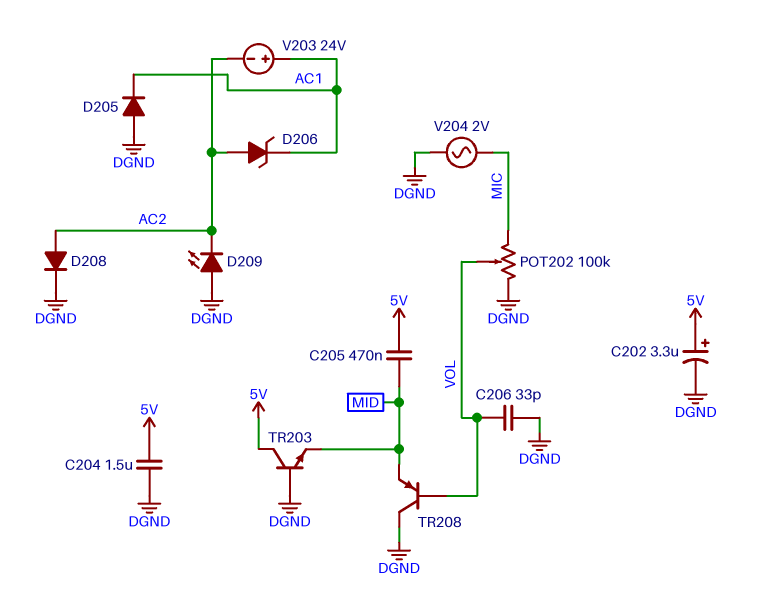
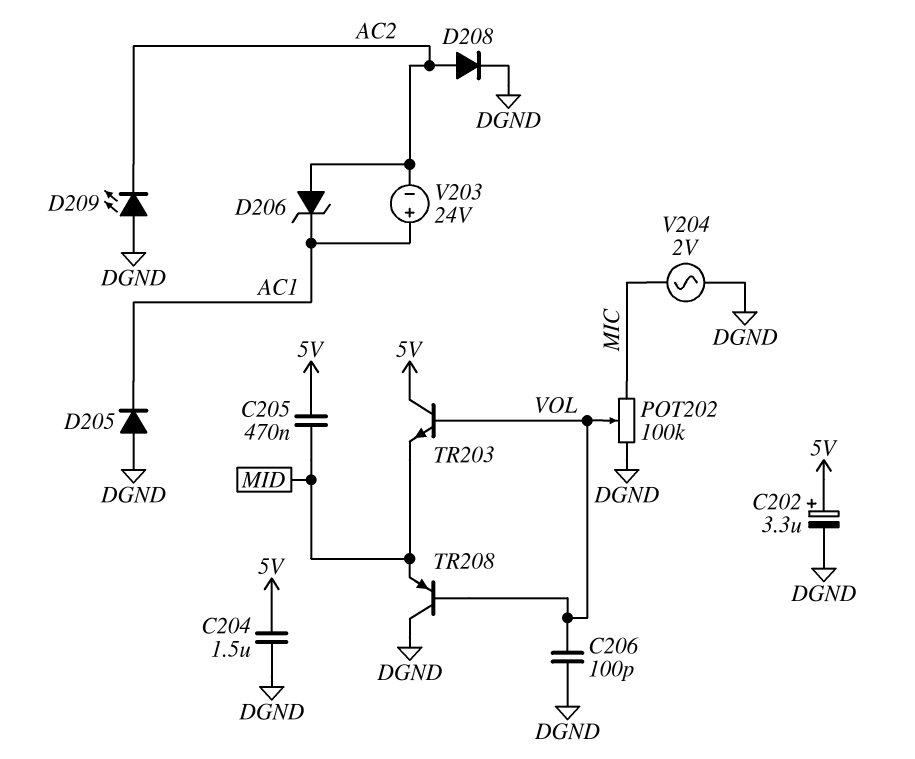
C206: 33pF (DGND, VOL) -> 100pF (DGND, VOL)
TR203: NPN (B DGND, C 5V, E MID) -> NPN (B VOL, C 5V, E MID)

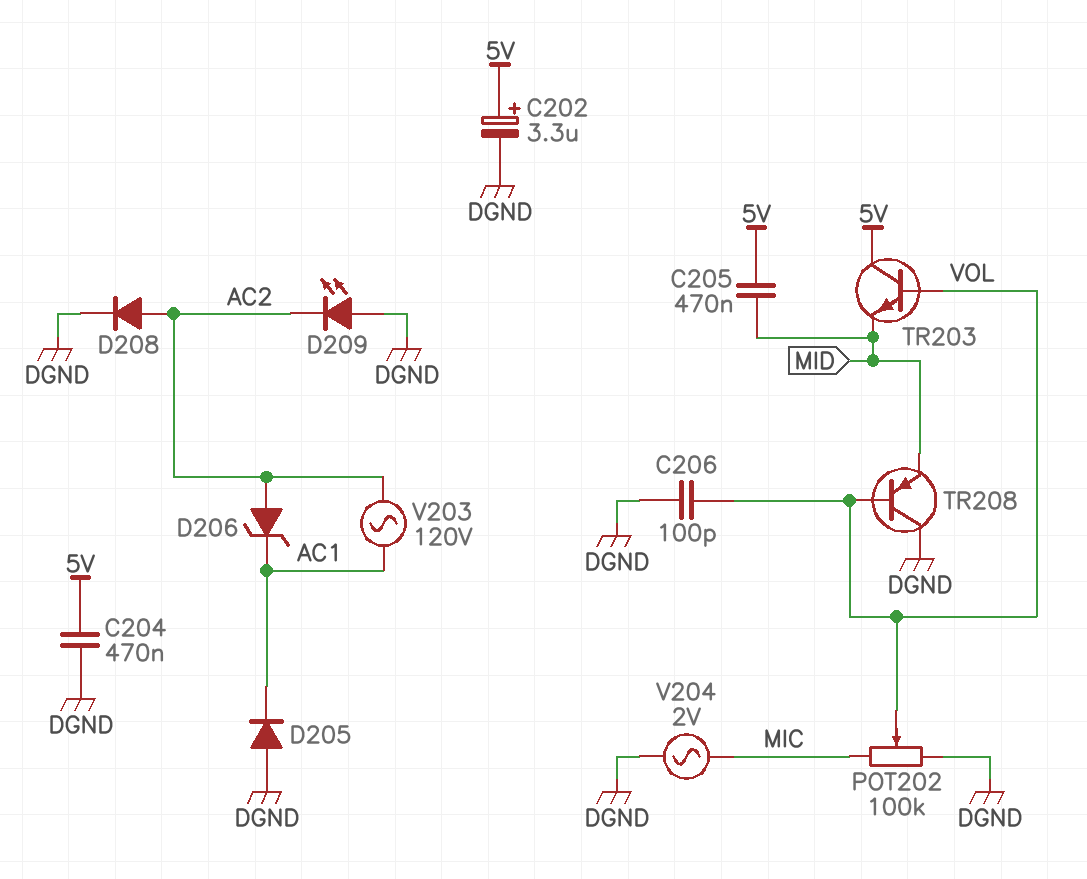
C204: 1.5uF (5V, DGND) -> 470nF (5V, DGND)
V203: 24V (plus AC1, minus AC2) -> AC 120V (AC1, AC2)

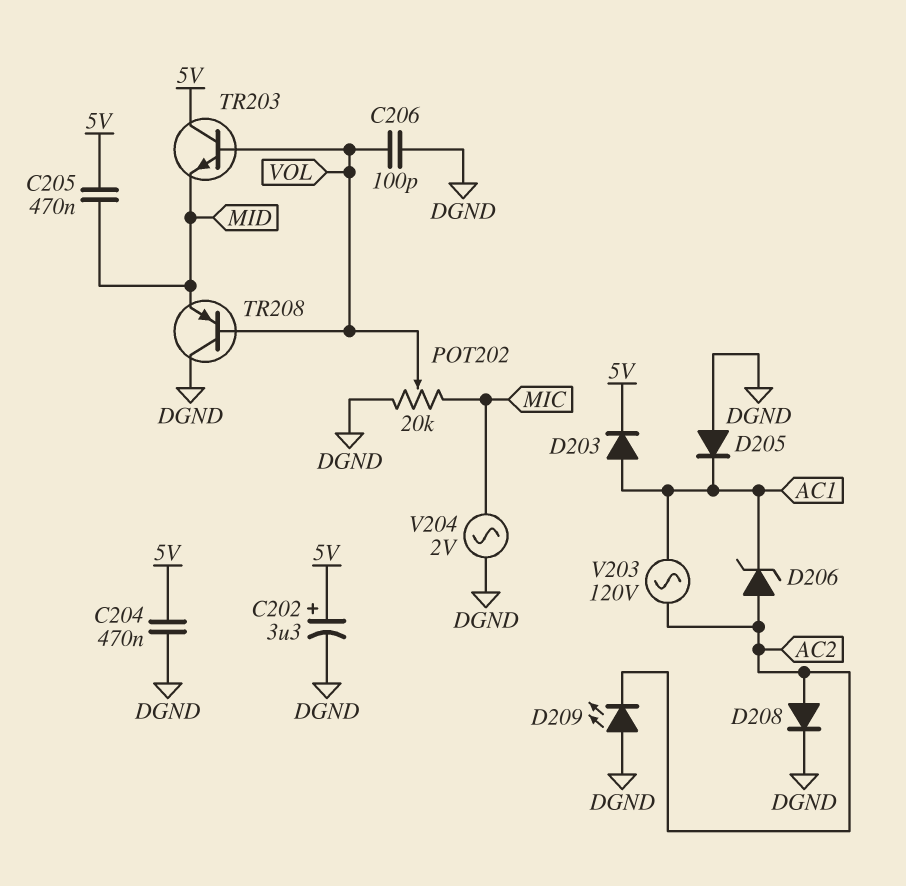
D203: none -> diode (A AC1, K 5V)
POT202: 100k (DGND, MIC, wiper VOL) -> 20k (DGND, MIC, wiper VOL)

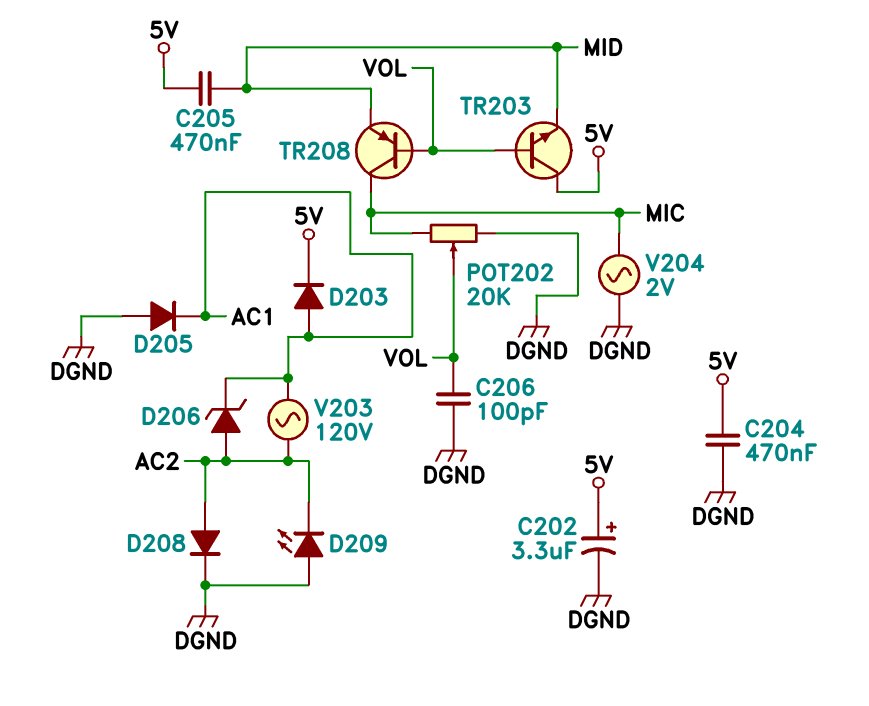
TR208: PNP (B VOL, C DGND, E MID) -> PNP (B VOL, C MIC, E MID)

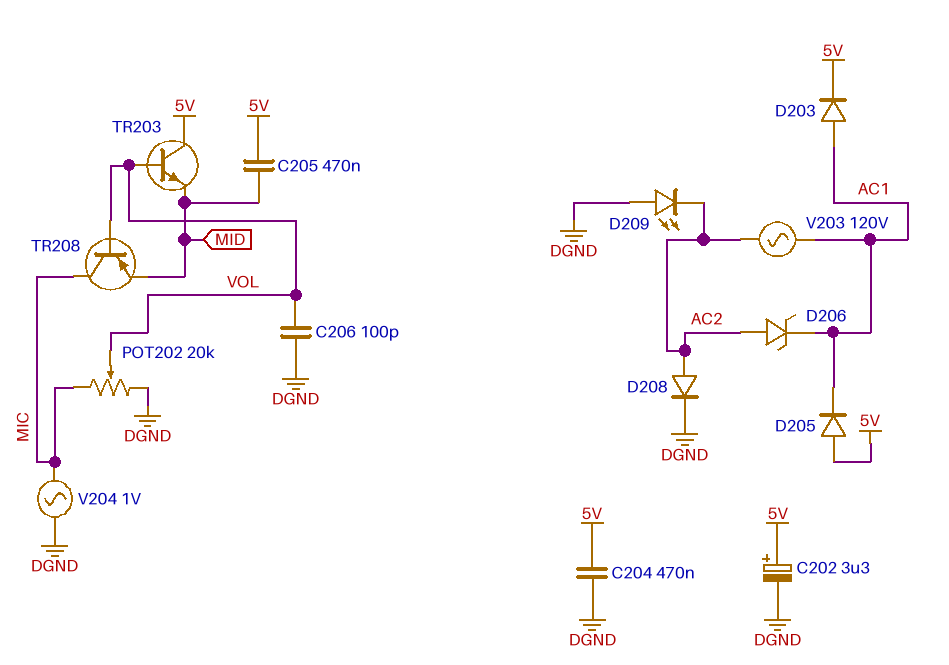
D205: diode (A DGND, K AC1) -> diode (A 5V, K AC1)
V204: AC 2V (DGND, MIC) -> AC 1V (DGND, MIC)

